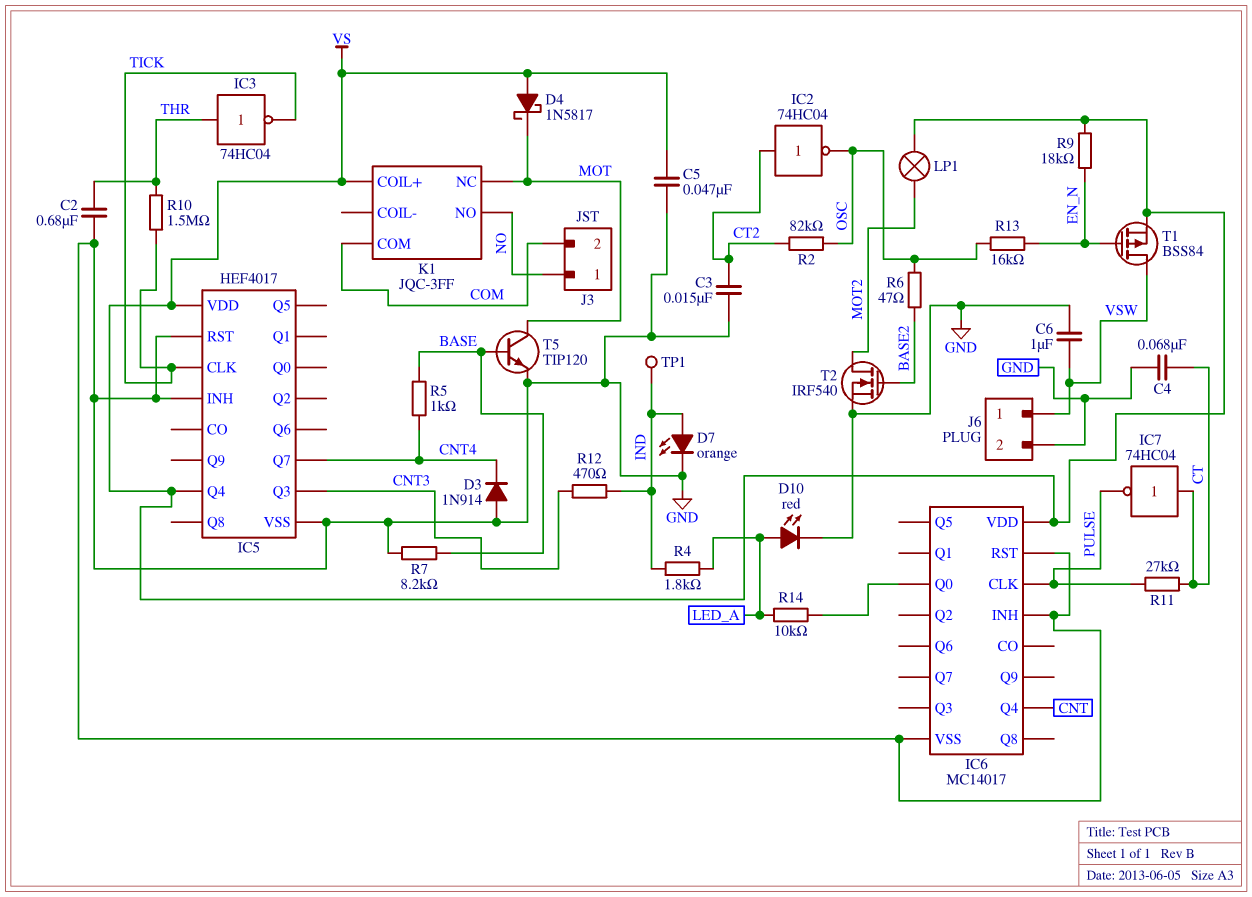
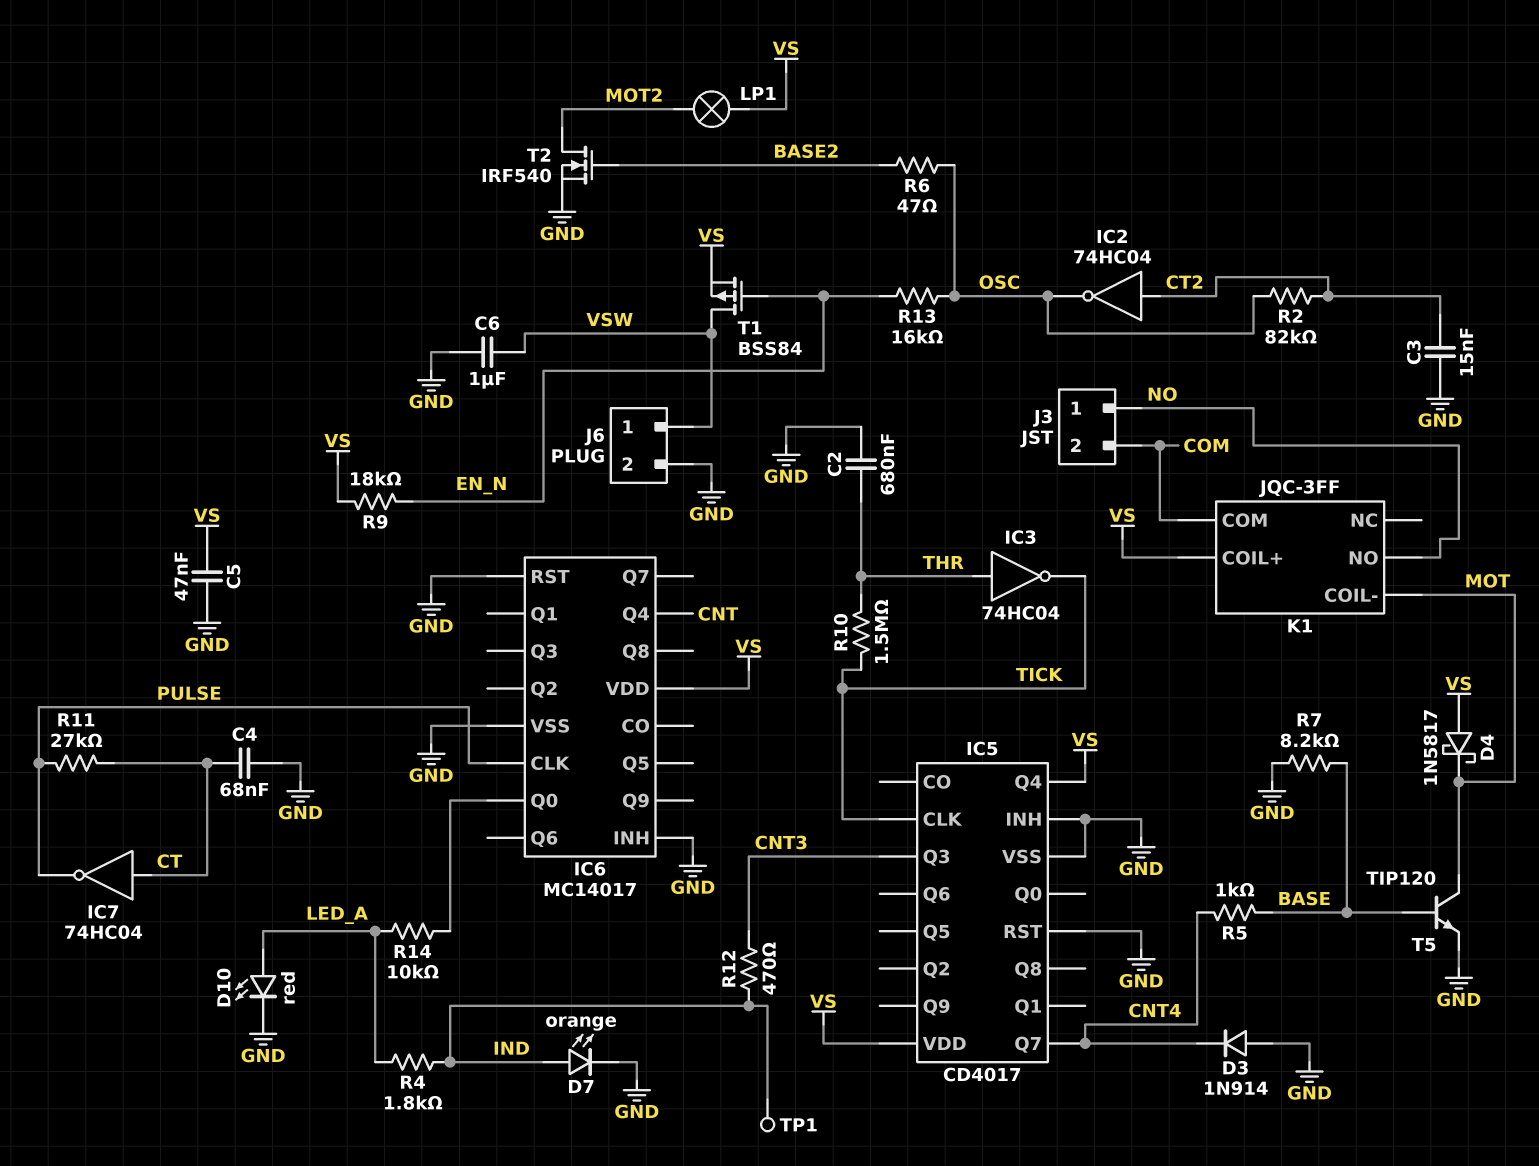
IC5: HEF4017 -> CD4017
K1 pin COIL-: none -> MOT
K1 pin NC: MOT -> none

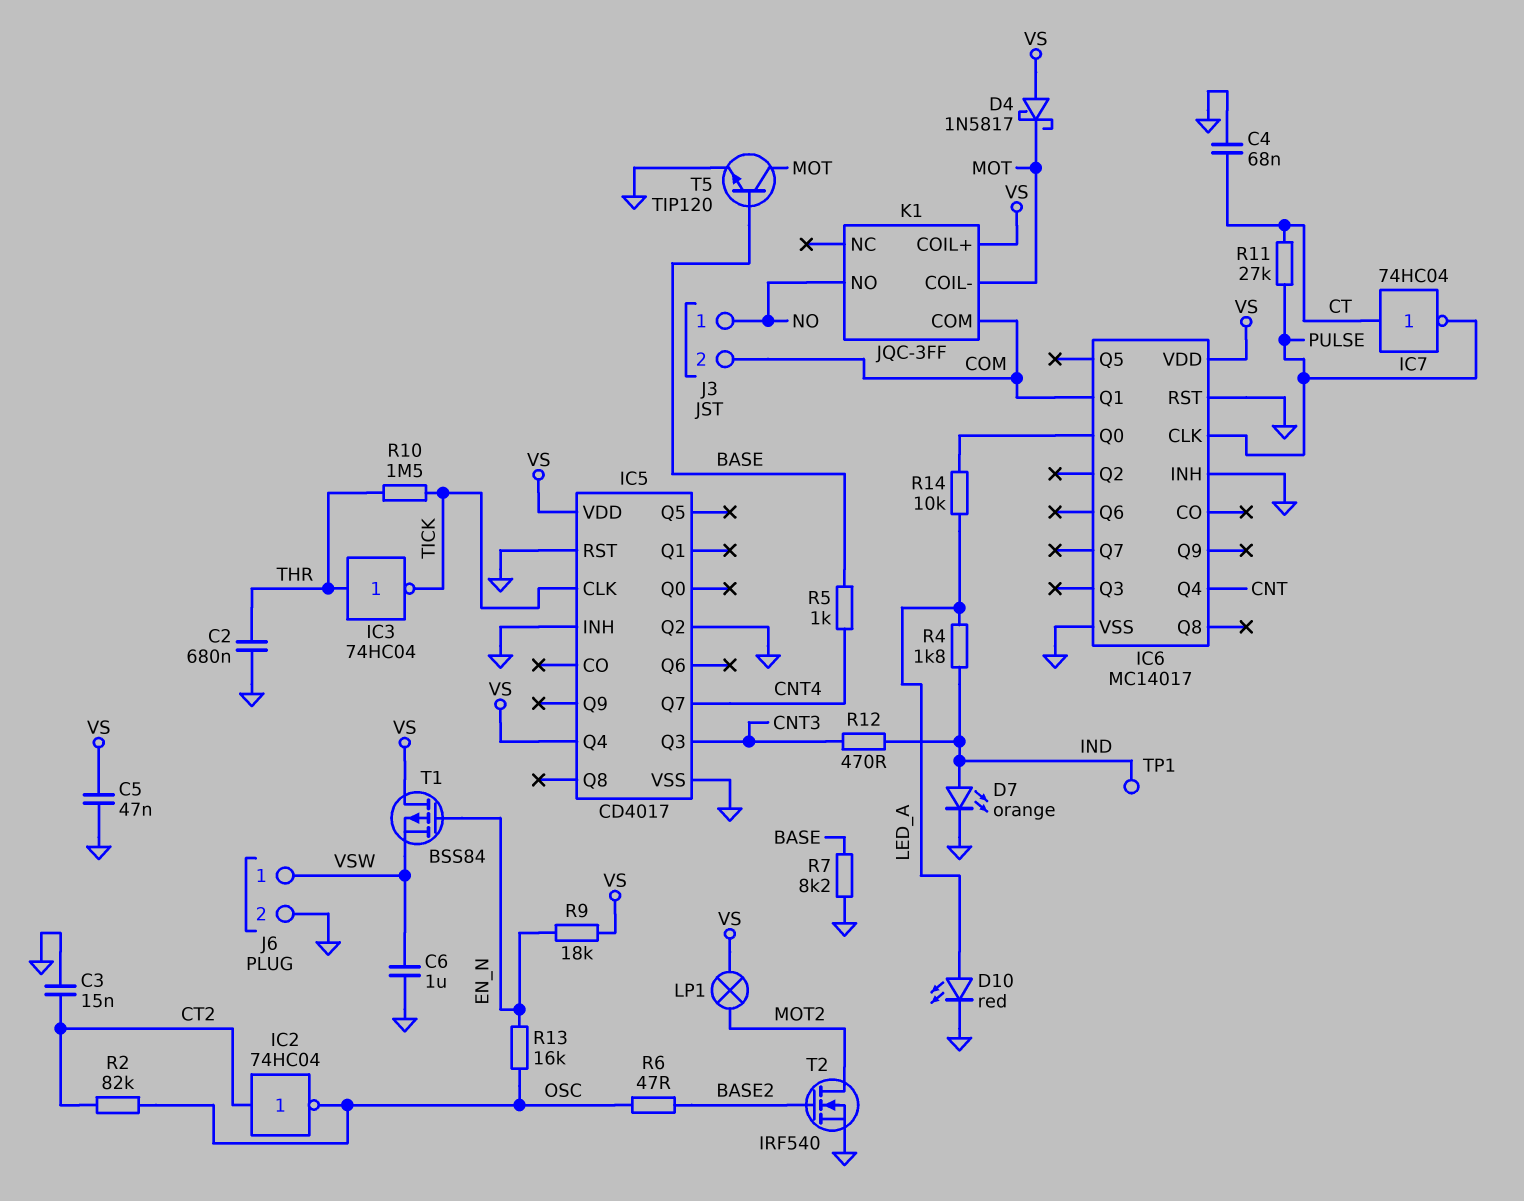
D3: diode 1N914 (A GND, K CNT4) -> none
IC5 pin Q2: none -> GND
IC6 pin Q1: none -> COM
T1: PMOS BSS84 (G EN_N, D VSW, S VS) -> PMOS BSS84 (G EN_N, D VS, S VSW)

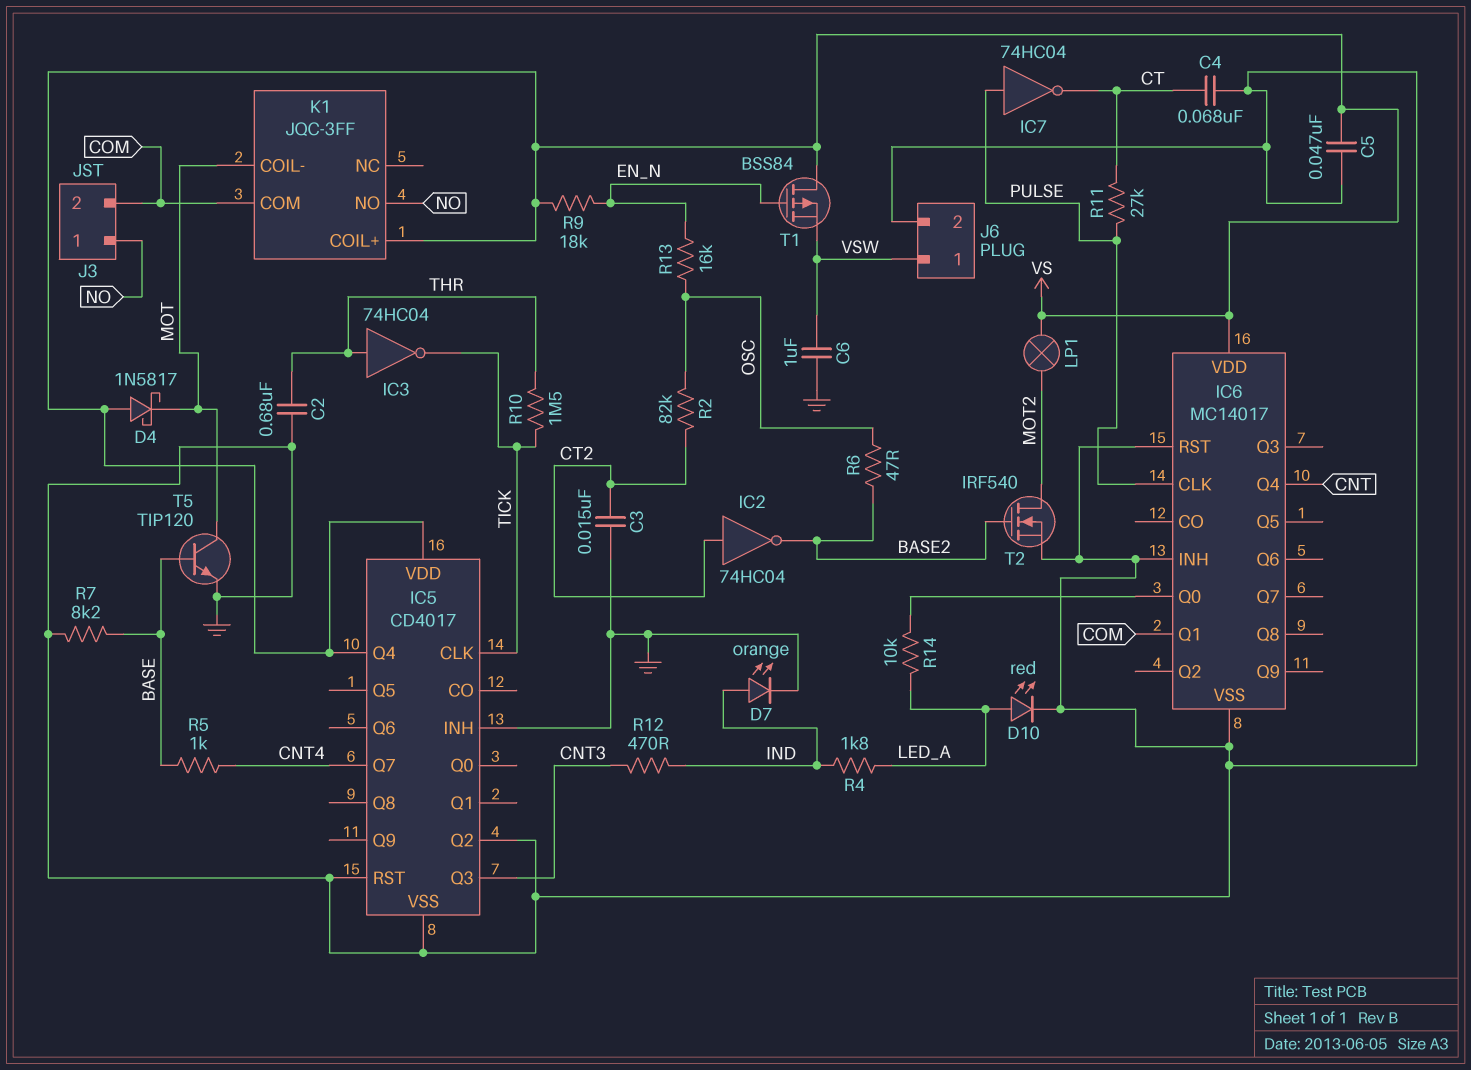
IC2: NOT 74HC04 (in CT2, out OSC) -> NOT 74HC04 (in CT2, out BASE2)
IC7: NOT 74HC04 (in CT, out PULSE) -> NOT 74HC04 (in PULSE, out CT)
TP1: test point (IND) -> none

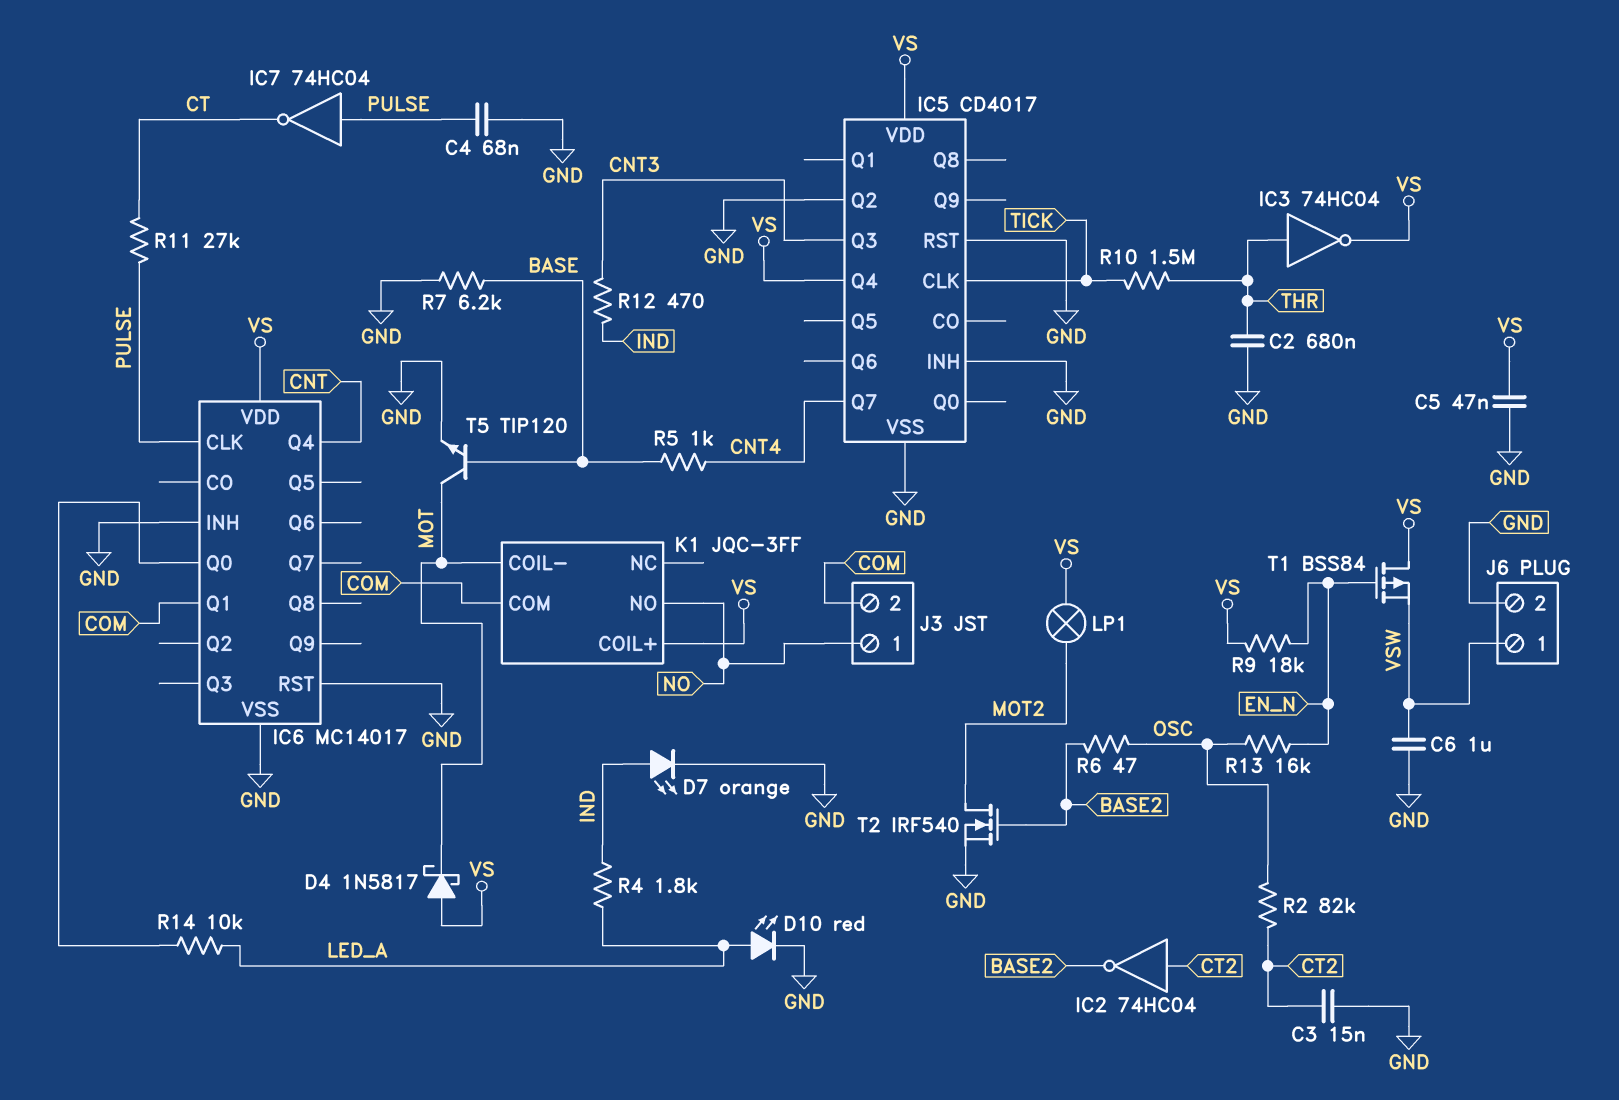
C4: 68nF (CT, GND) -> 68nF (GND, PULSE)
IC3: NOT 74HC04 (in THR, out TICK) -> NOT 74HC04 (in THR, out VS)
R7: 8.2k (BASE, GND) -> 6.2k (BASE, GND)

